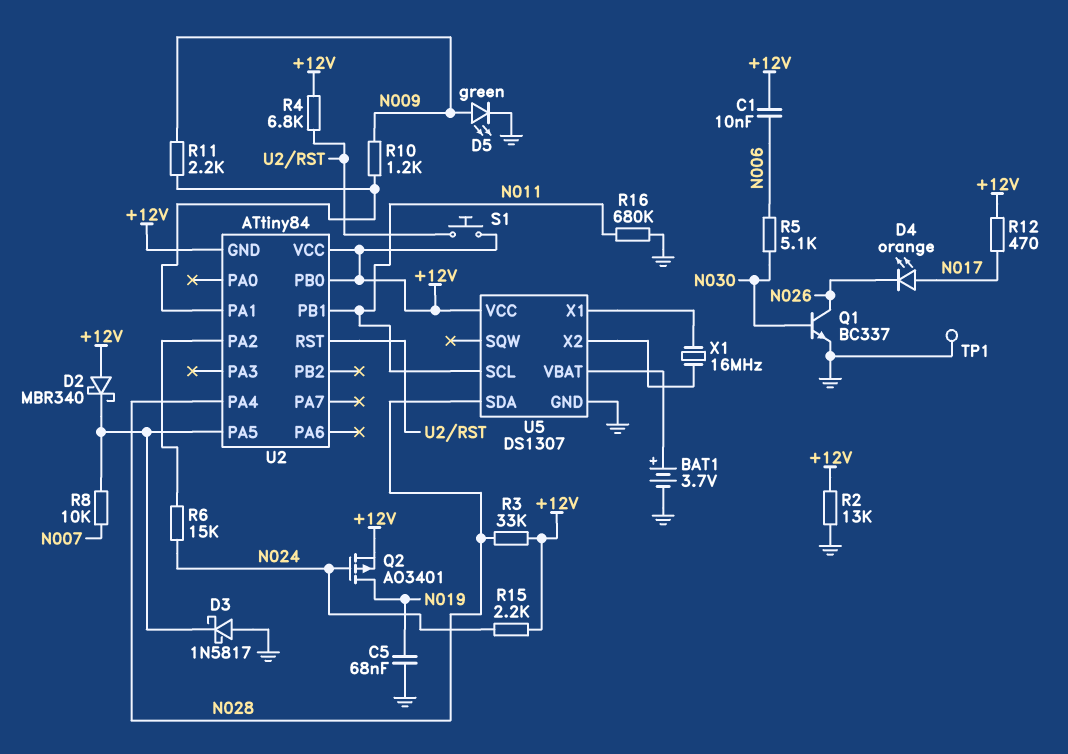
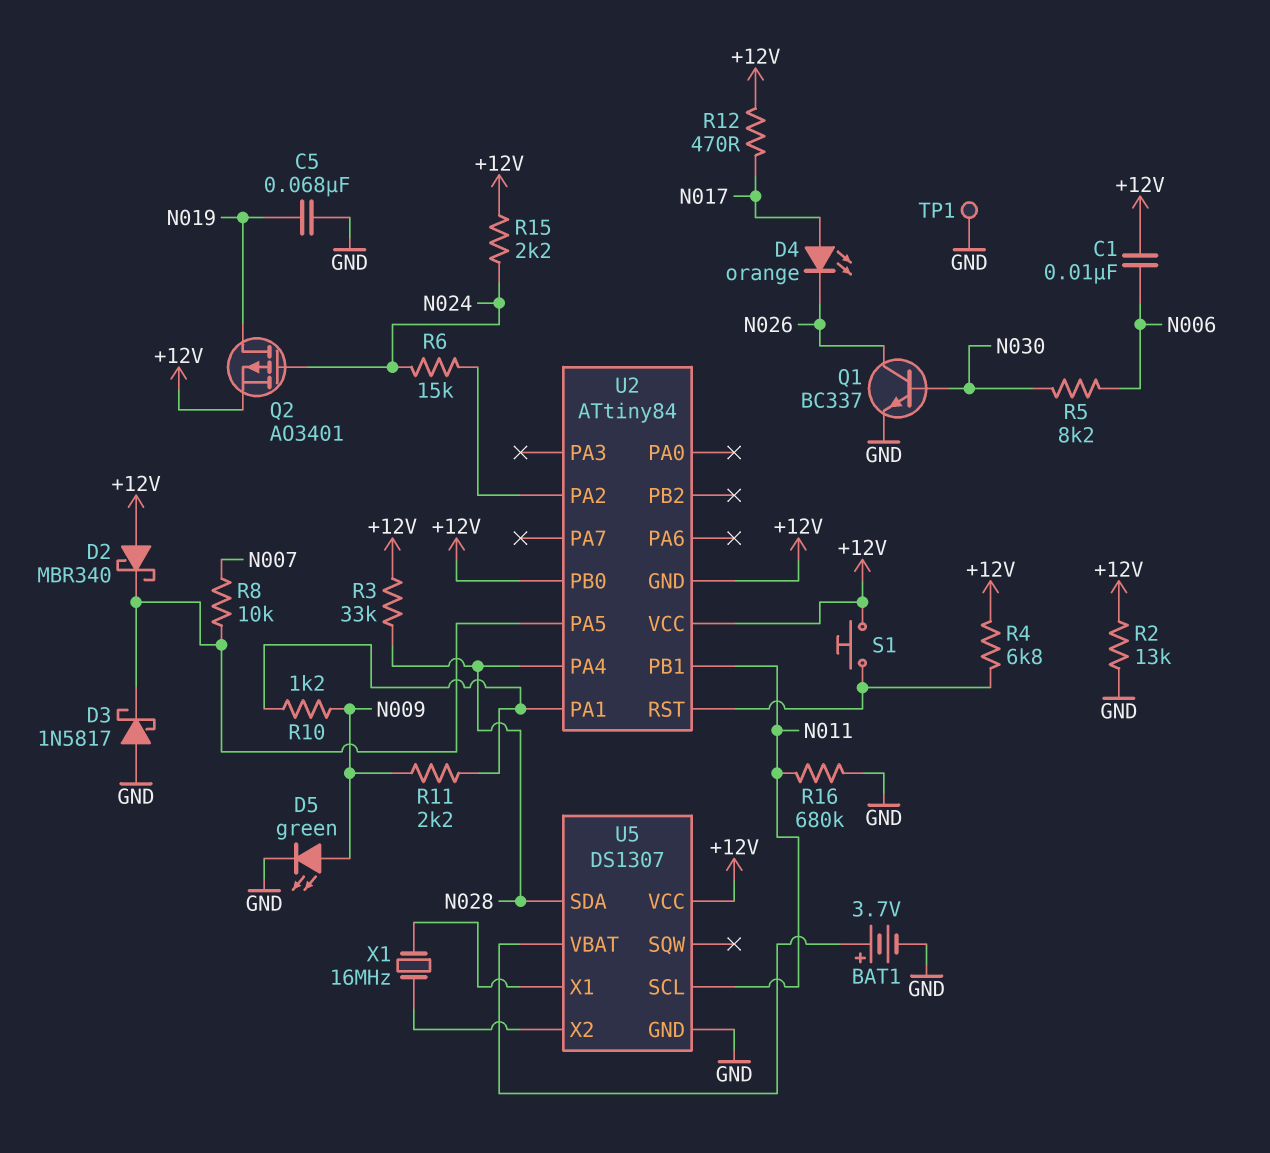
R5: 5.1k (N006, N030) -> 8.2k (N006, N030)

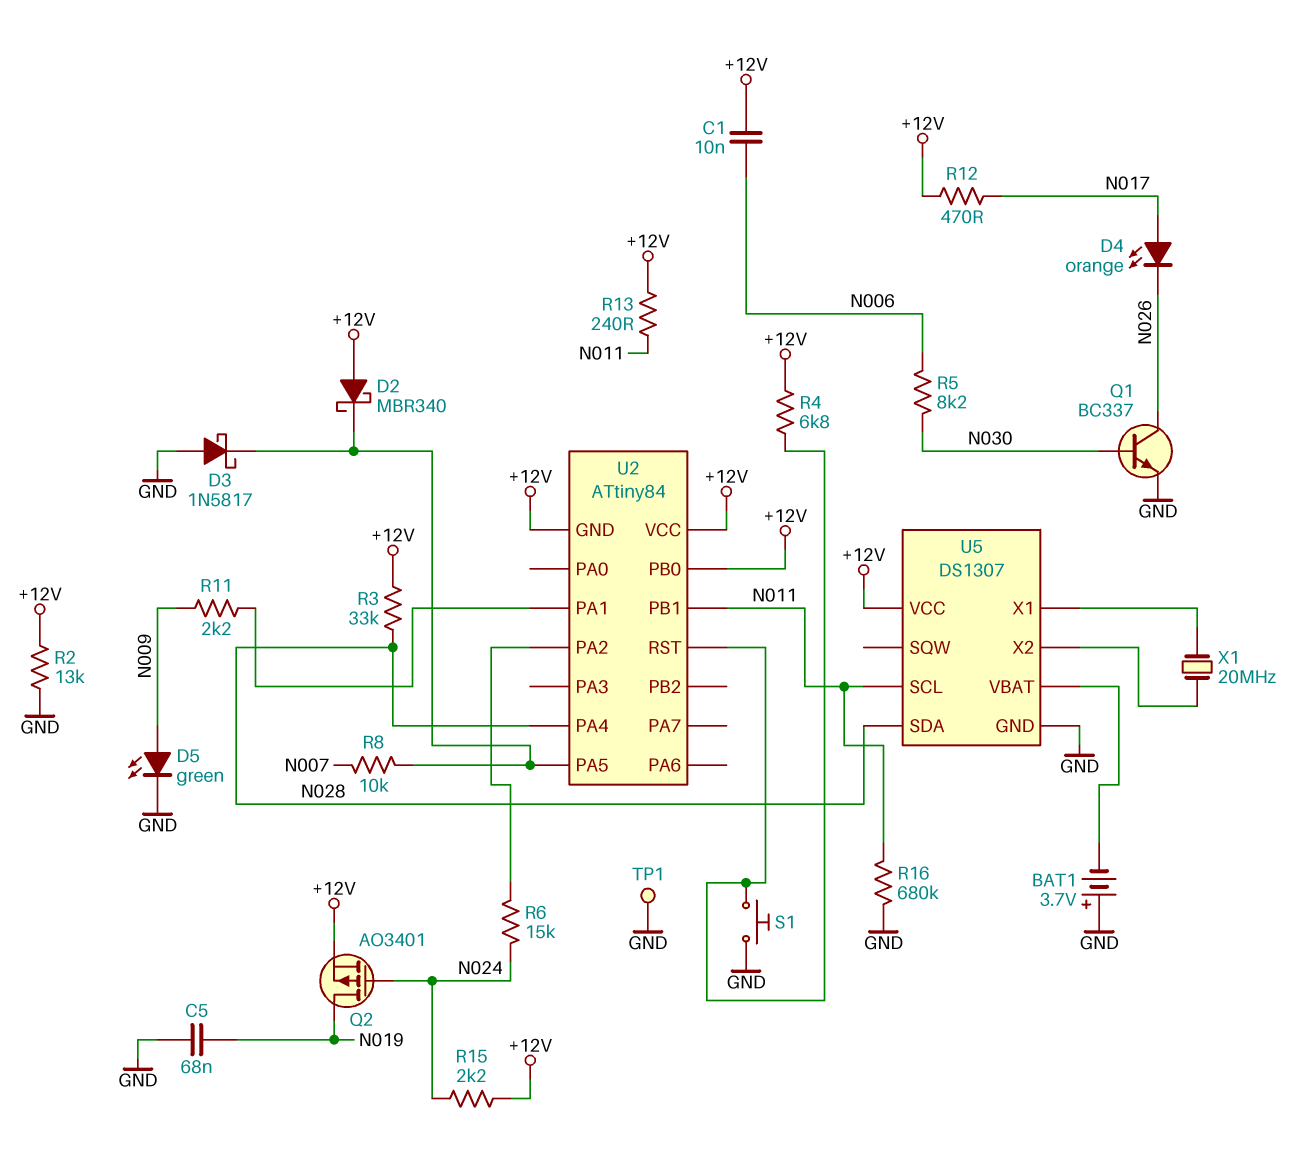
BAT1: 3.7V (plus U5/VBAT, minus GND) -> 3.7V (plus GND, minus U5/VBAT)
R10: 1.2k (N009, U2/PA1) -> none
R13: none -> 240 (+12V, N011)
S1: button (+12V, U2/RST) -> button (GND, U2/RST)
X1: 16MHz (U5/X1, U5/X2) -> 20MHz (U5/X1, U5/X2)

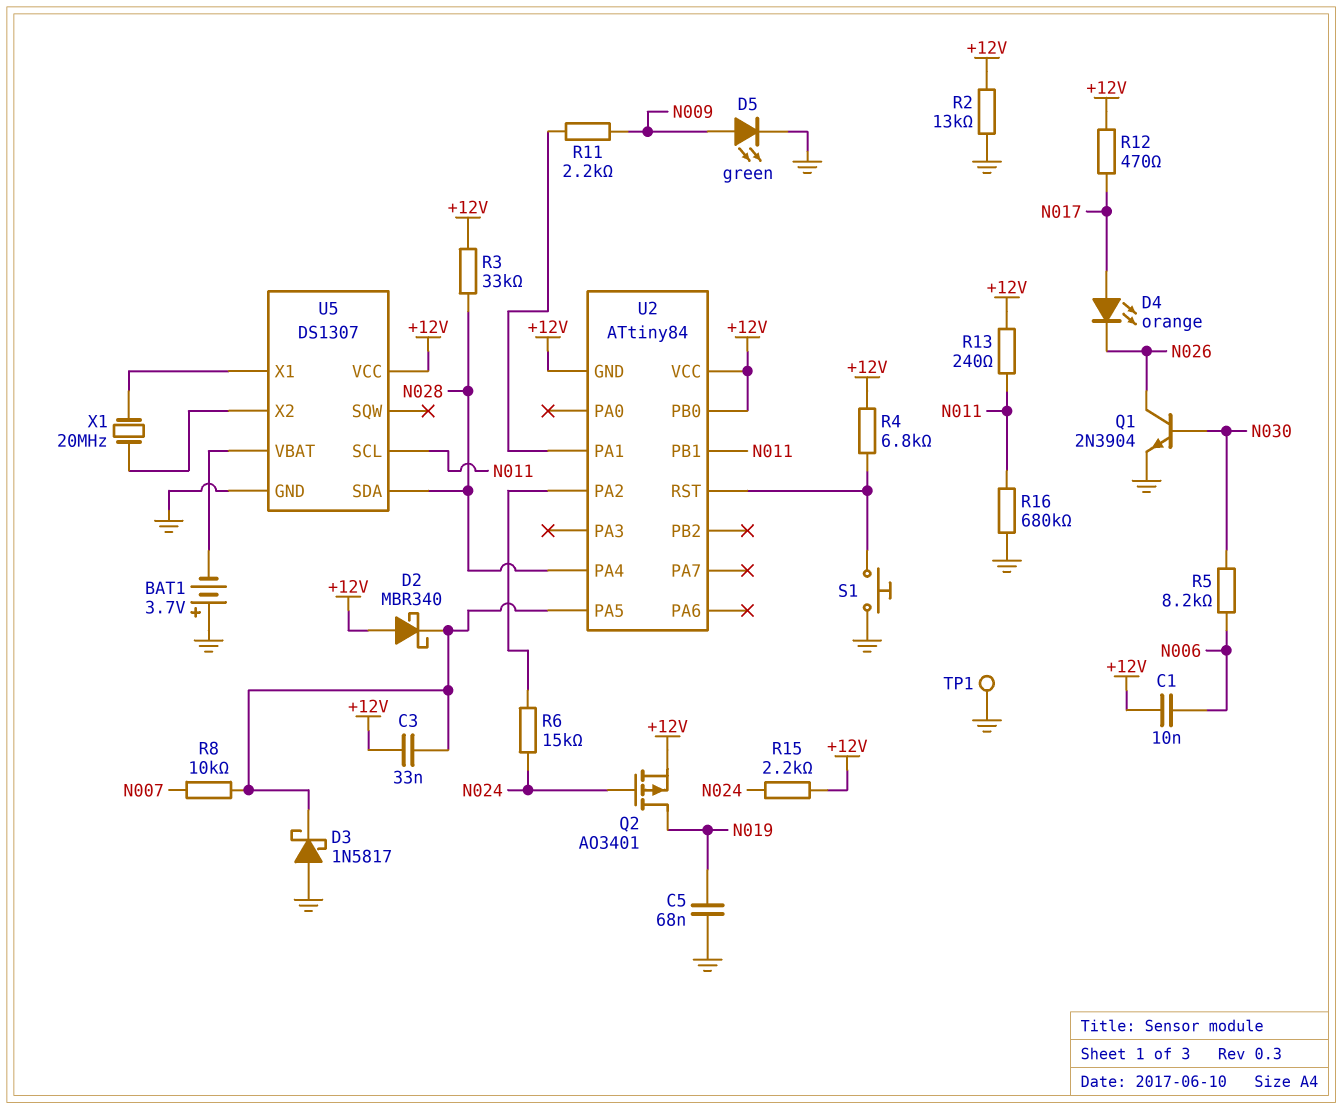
C3: none -> 33nF (+12V, U2/PA5)
Q1: NPN BC337 (B N030, C N026, E GND) -> NPN 2N3904 (B N030, C N026, E GND)

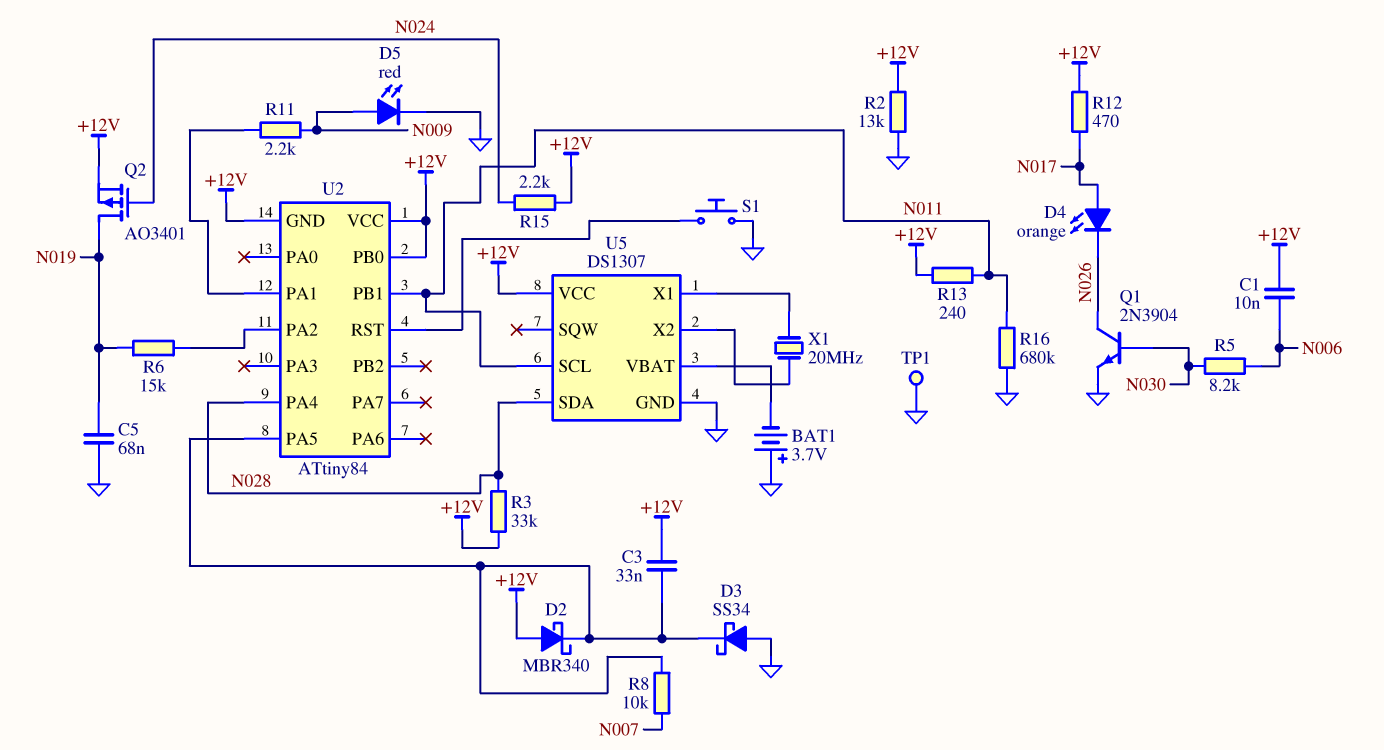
D3: schottky 1N5817 (A GND, K U2/PA5) -> schottky SS34 (A GND, K U2/PA5)
D5: LED green (A N009, K GND) -> LED red (A N009, K GND)
R4: 6.8k (+12V, U2/RST) -> none
R6: 15k (N024, U2/PA2) -> 15k (N019, U2/PA2)

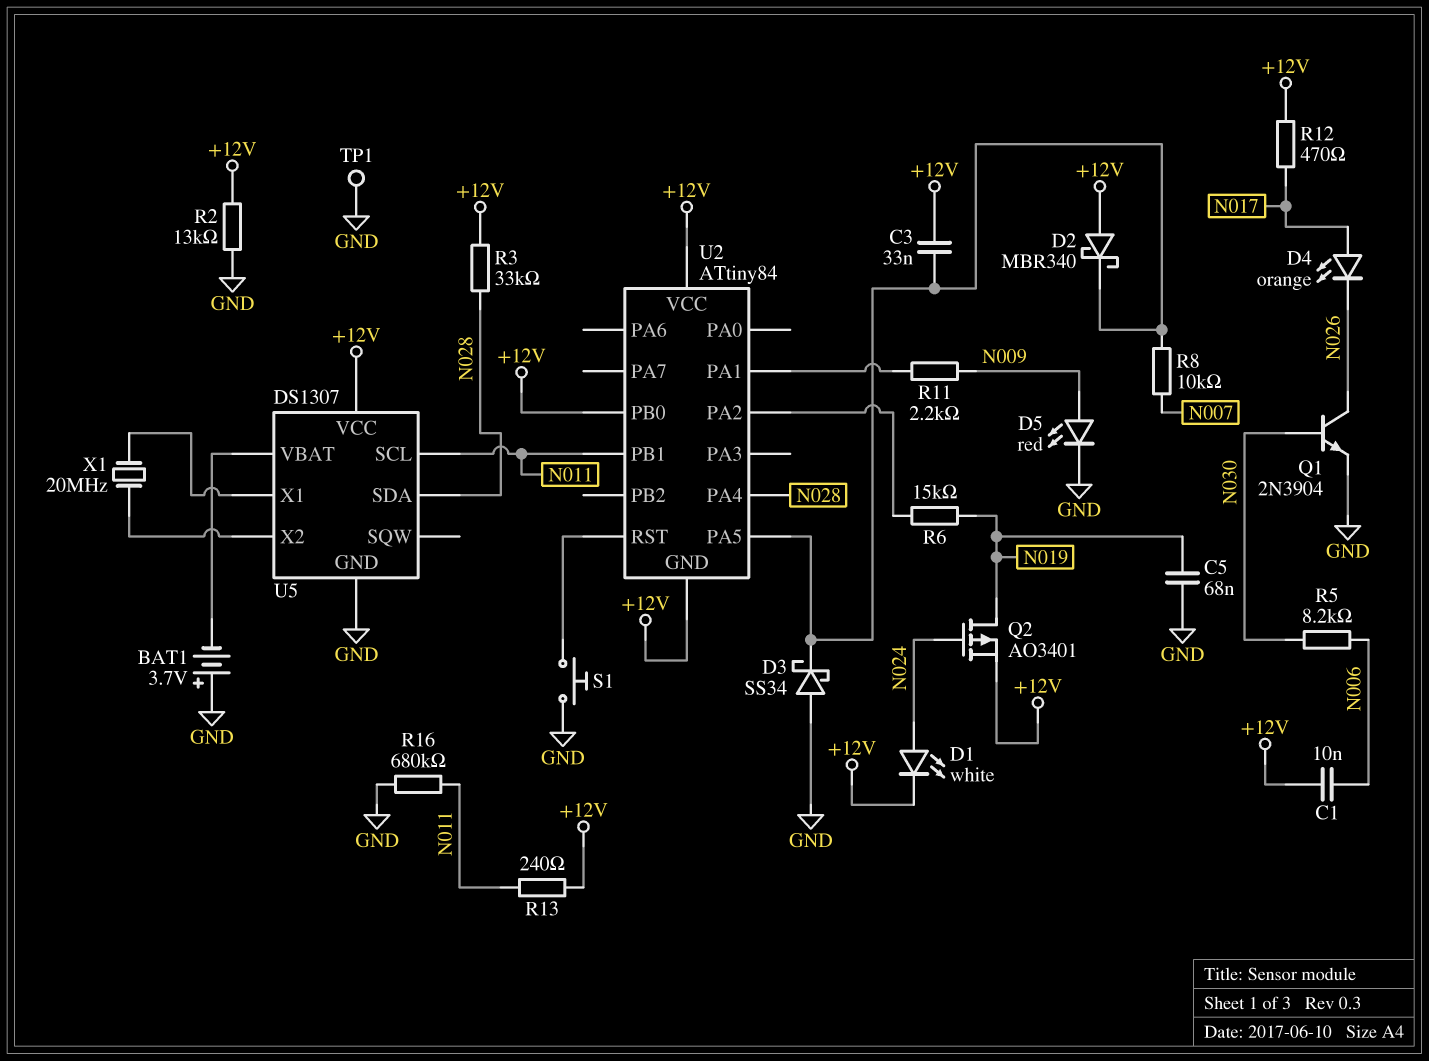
D1: none -> LED white (A N024, K +12V)
R15: 2.2k (+12V, N024) -> none

